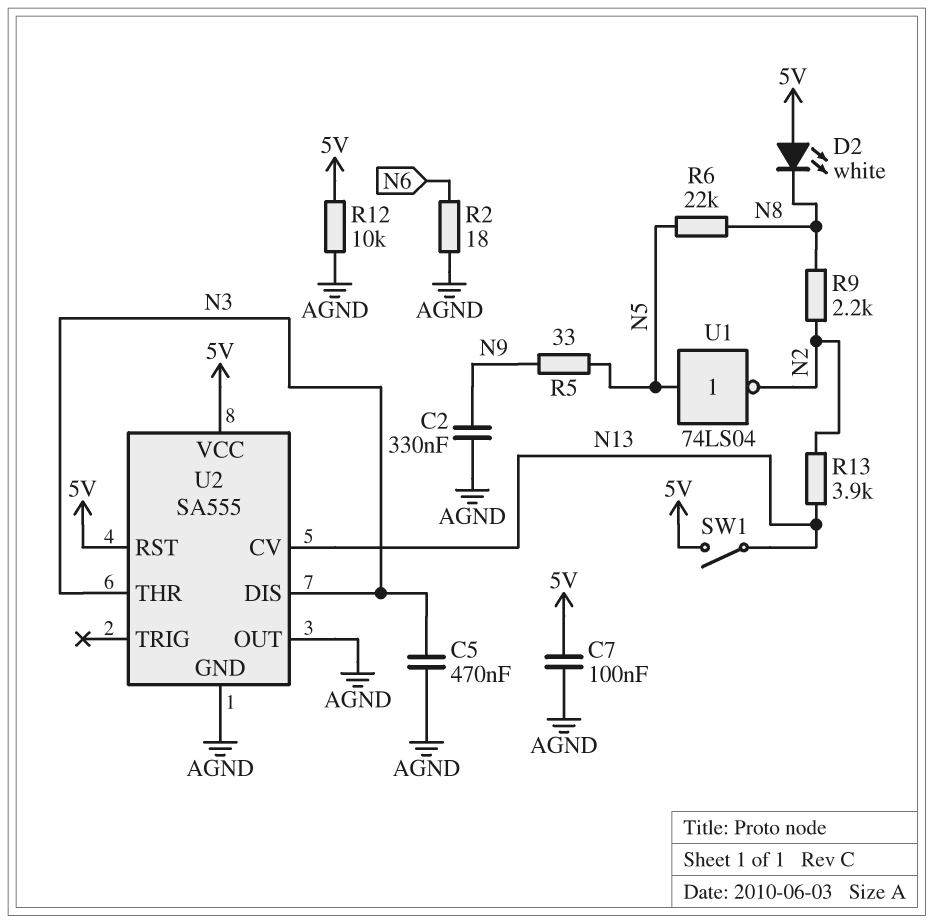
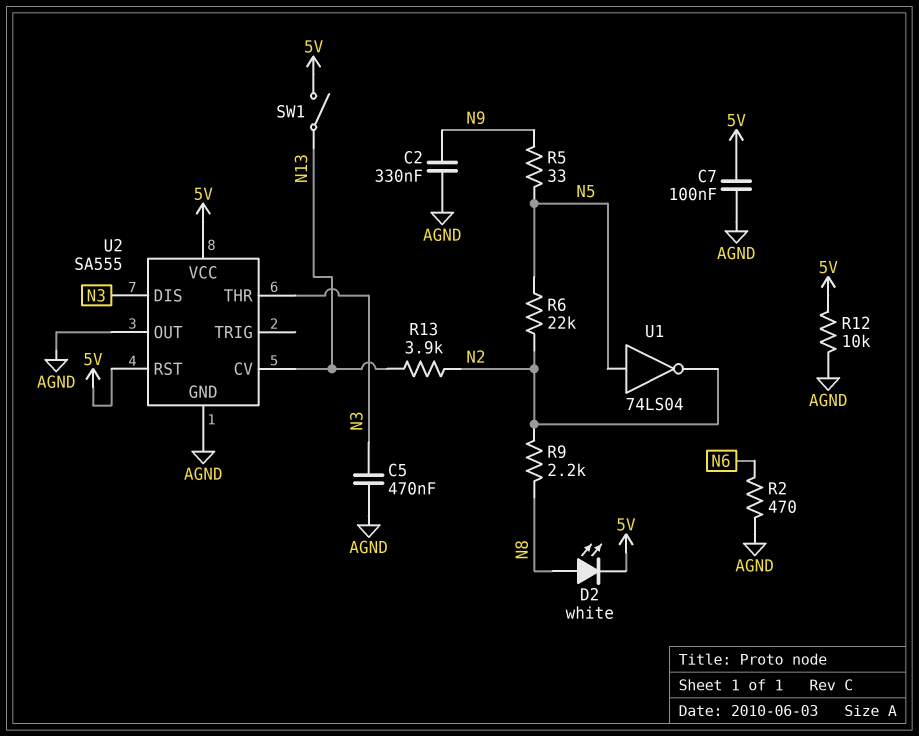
D2: LED white (A 5V, K N8) -> LED white (A N8, K 5V)
R2: 18 (AGND, N6) -> 470 (AGND, N6)
R6: 22k (N5, N8) -> 22k (N2, N5)

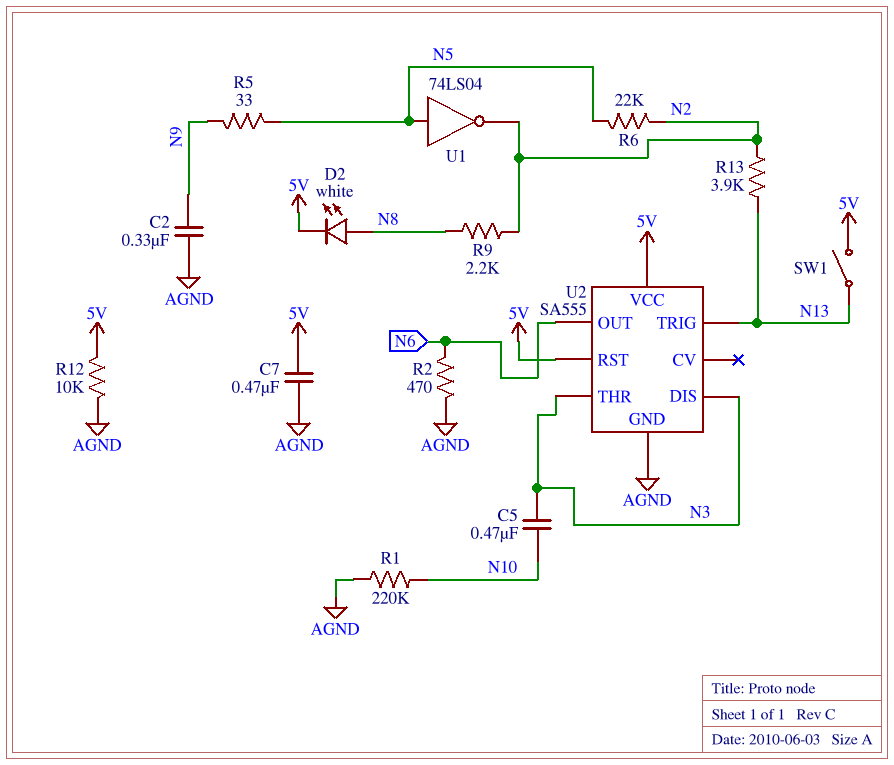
C5: 470nF (AGND, N3) -> 470nF (N3, N10)
C7: 100nF (5V, AGND) -> 470nF (5V, AGND)
R1: none -> 220k (AGND, N10)
U2 pin CV: N13 -> none
U2 pin OUT: AGND -> N6
U2 pin TRIG: none -> N13

